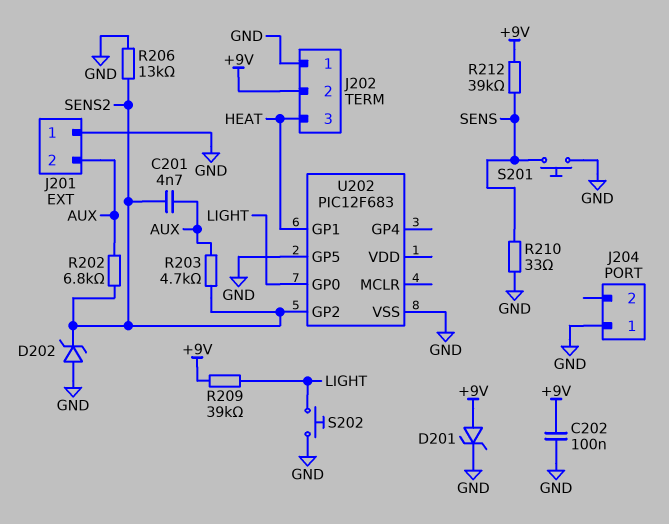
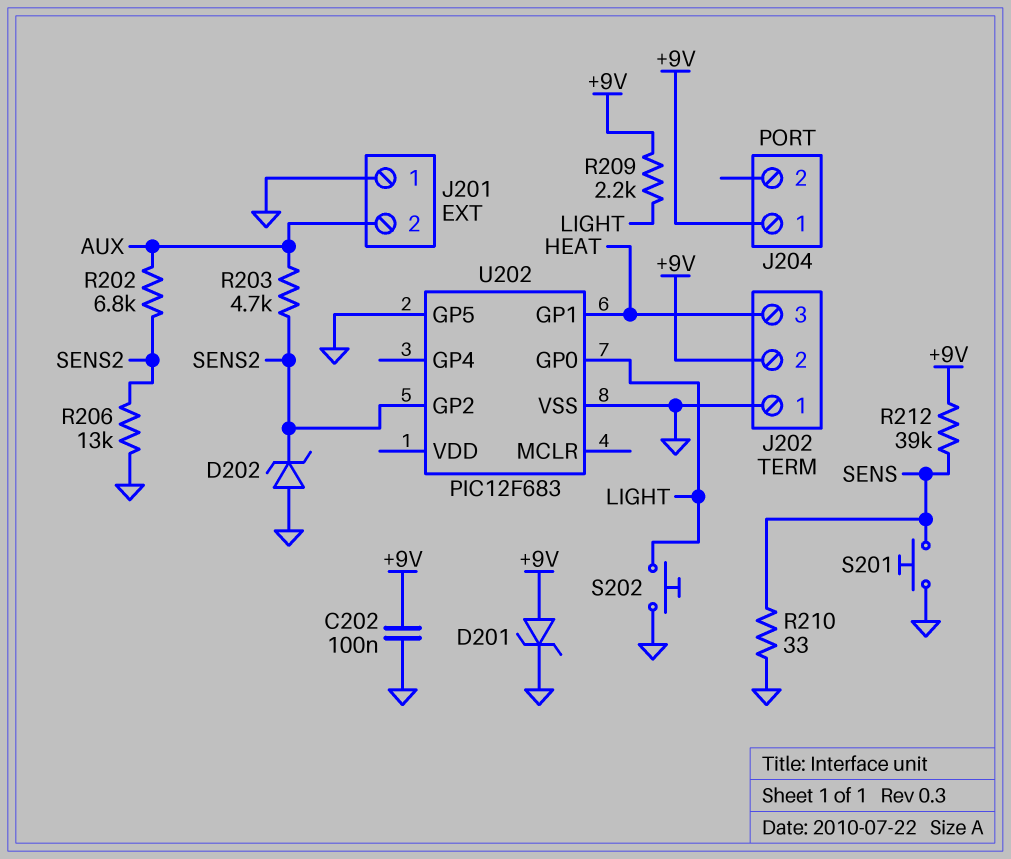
C201: 4.7nF (AUX, SENS2) -> none
J204 pin 1: GND -> +9V
R209: 39k (+9V, LIGHT) -> 2.2k (+9V, LIGHT)

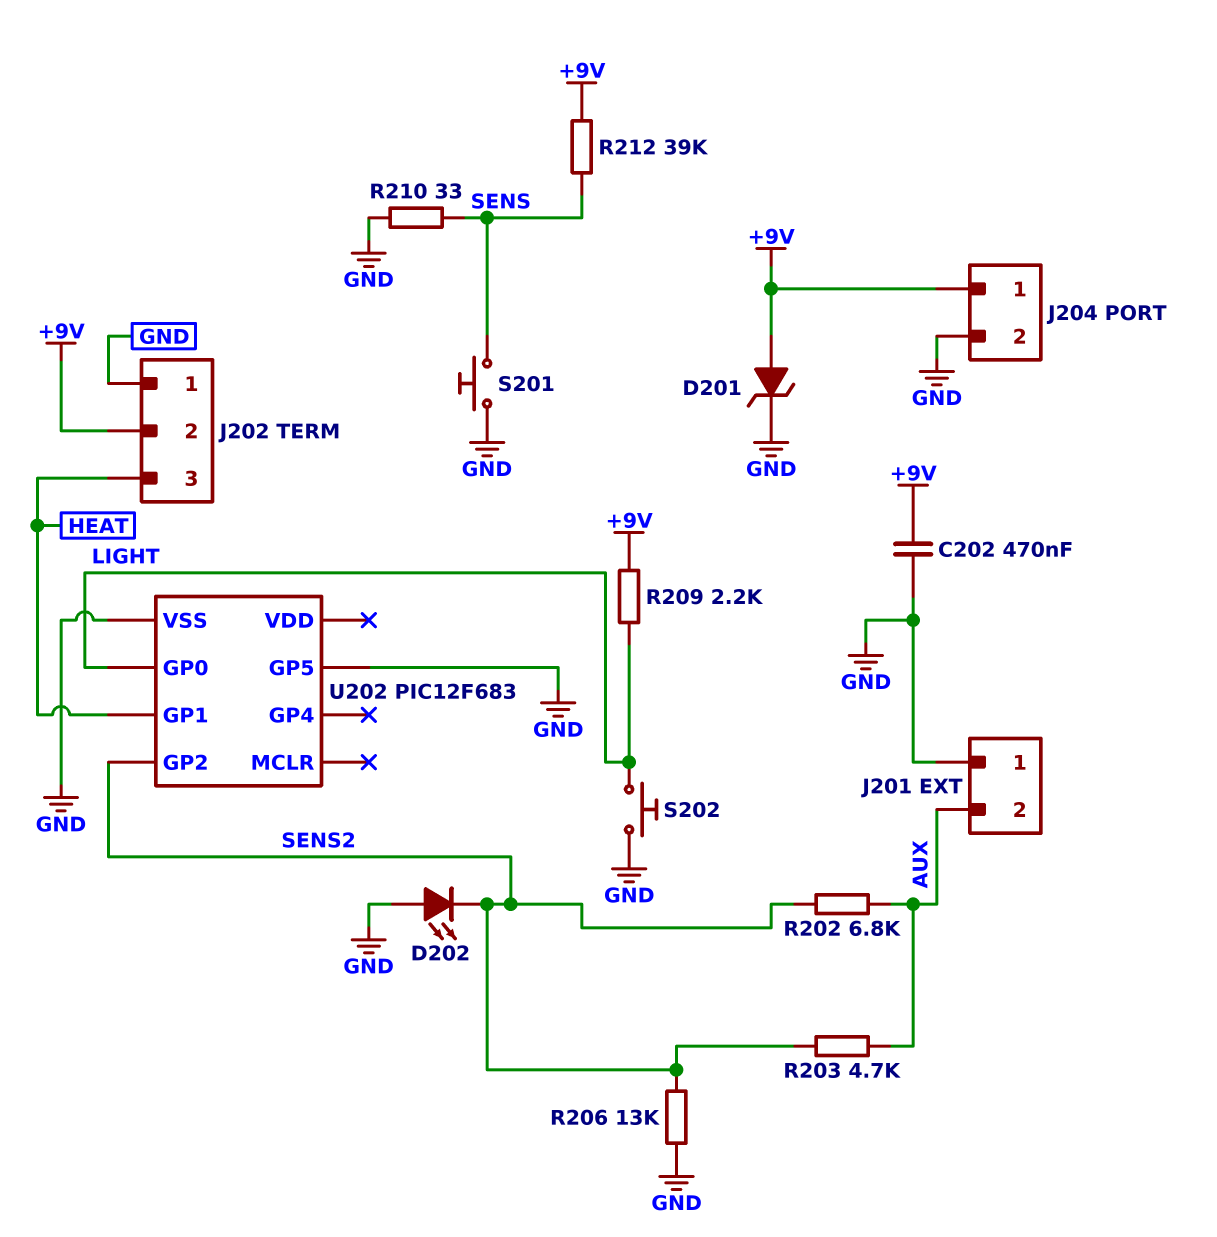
C202: 100nF (+9V, GND) -> 470nF (+9V, GND)
D202: zener (A GND, K SENS2) -> LED (A GND, K SENS2)
J204 pin 2: none -> GND

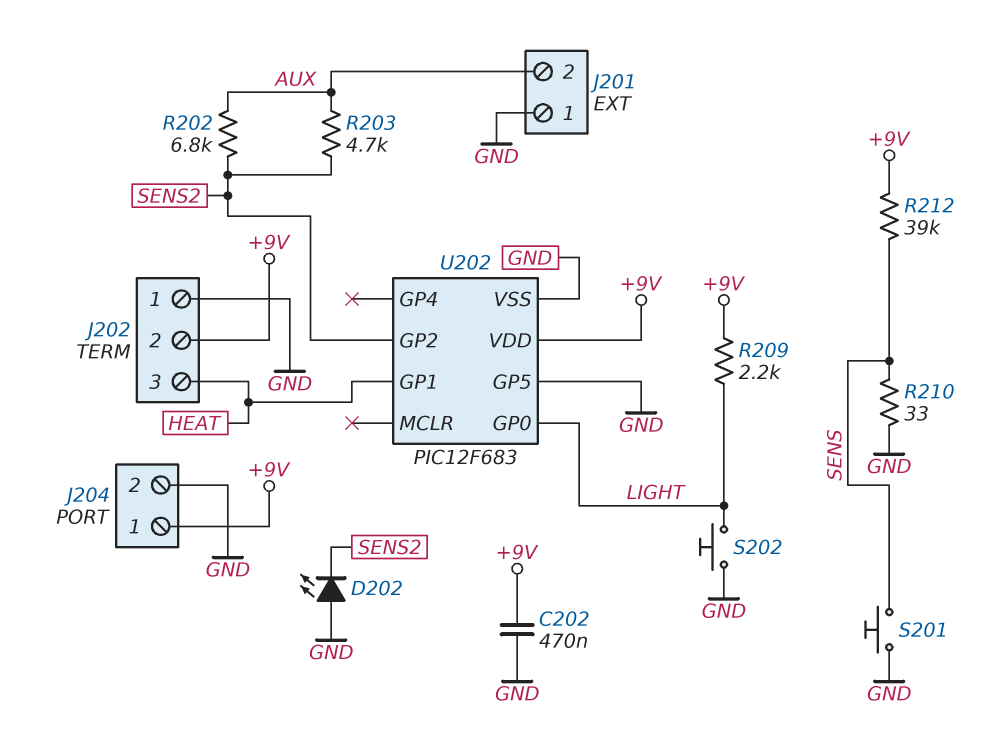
D201: zener (A +9V, K GND) -> none
R206: 13k (GND, SENS2) -> none
U202 pin VDD: none -> +9V

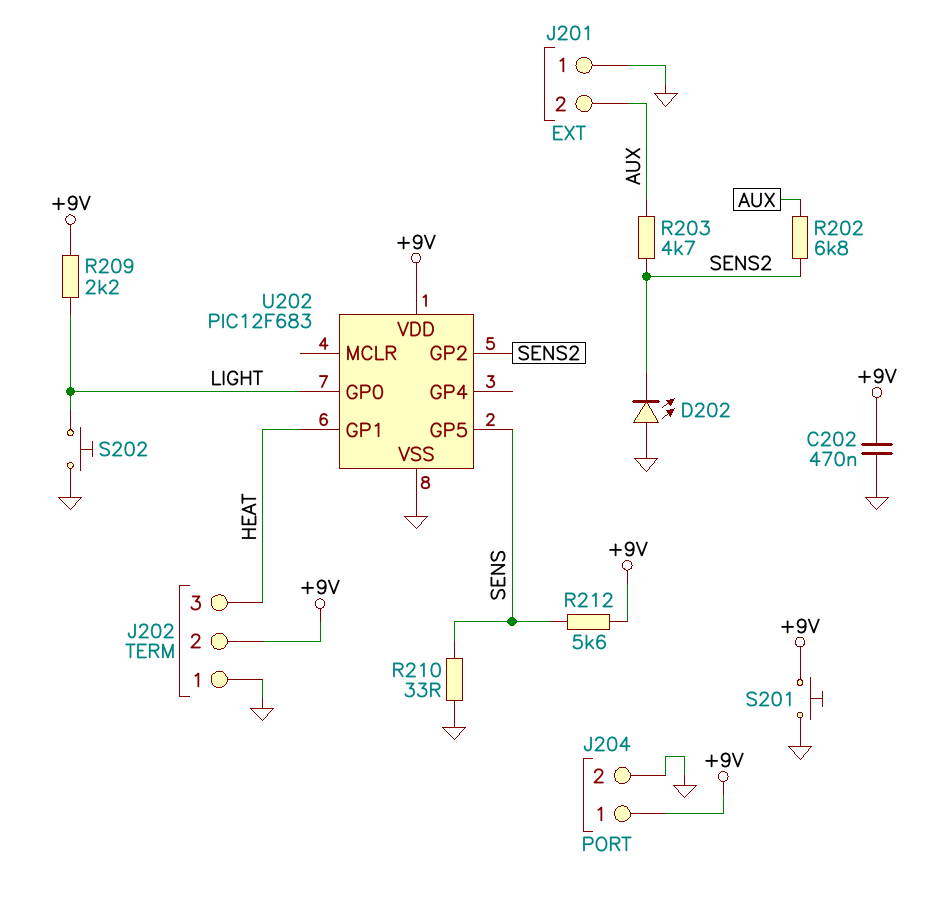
R212: 39k (+9V, SENS) -> 5.6k (+9V, SENS)
S201: button (GND, SENS) -> button (+9V, GND)
U202 pin GP5: GND -> SENS

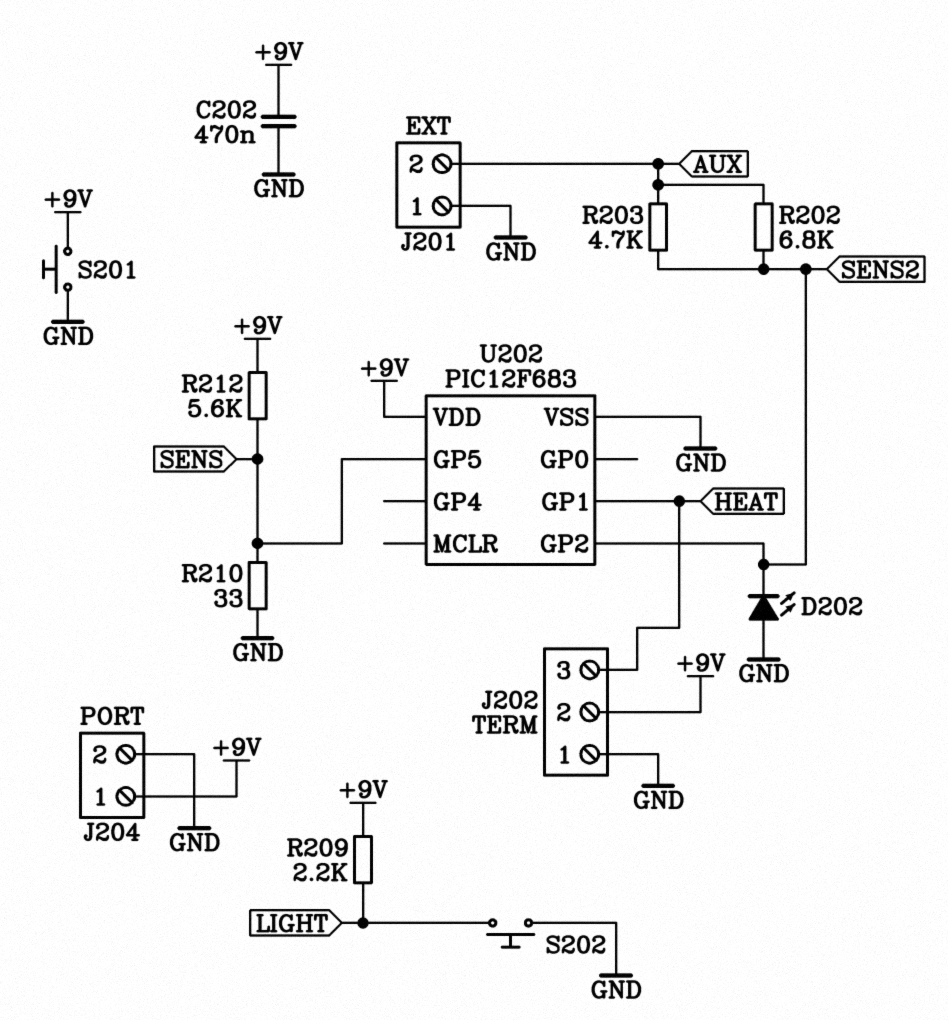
U202 pin GP0: LIGHT -> none

